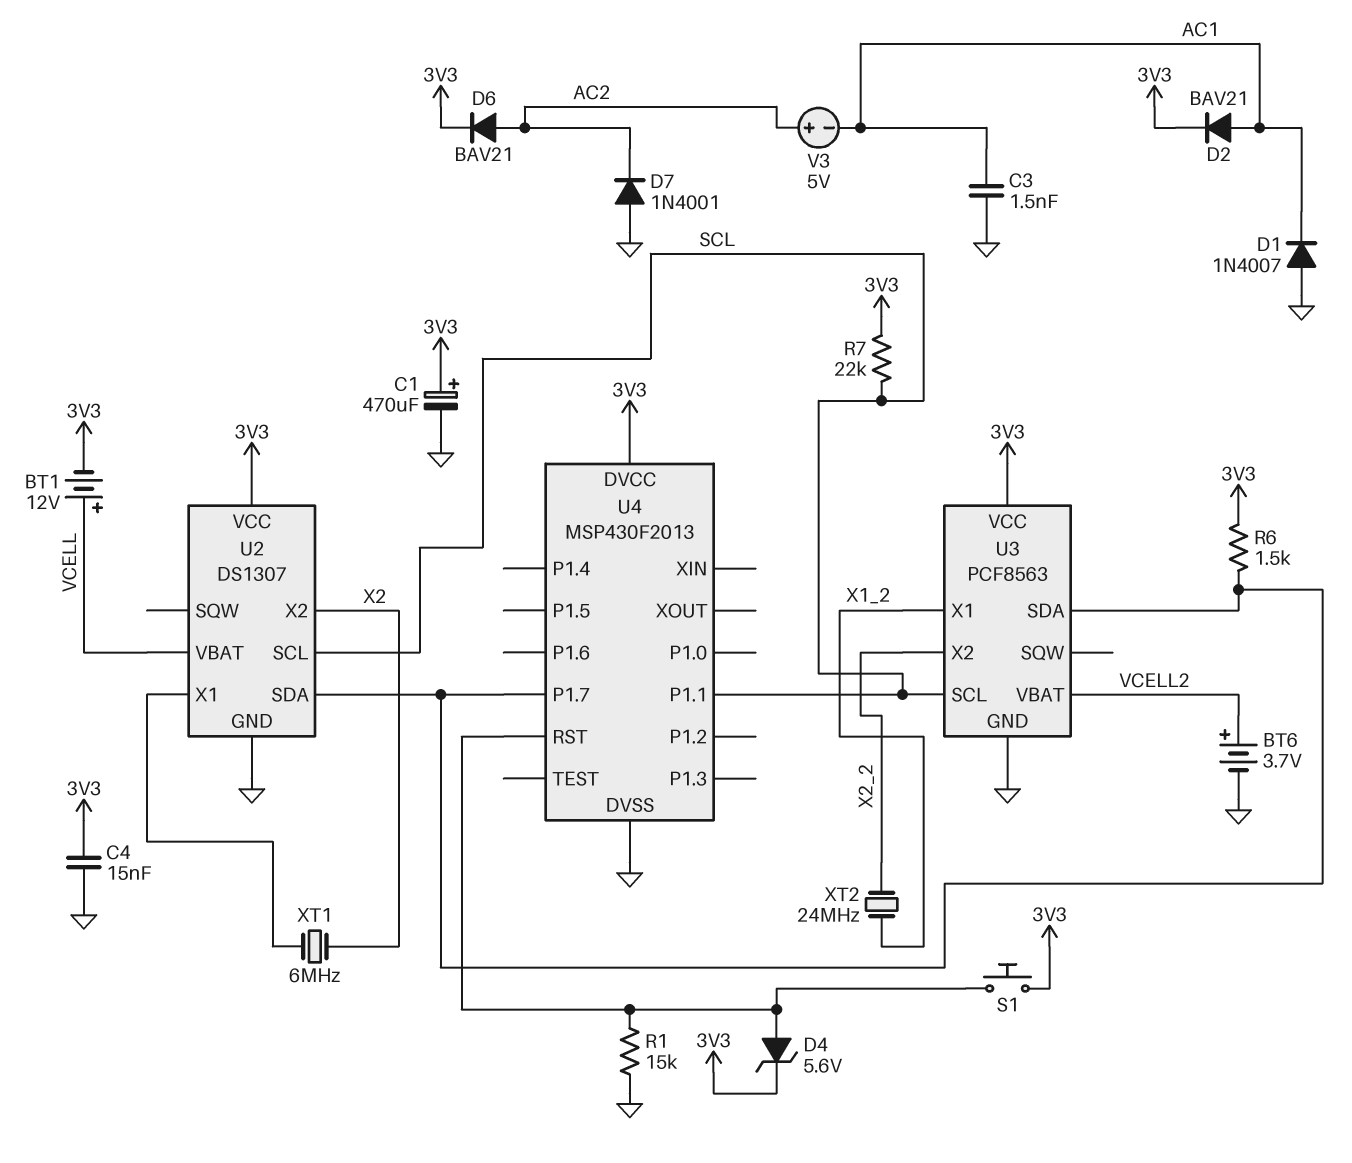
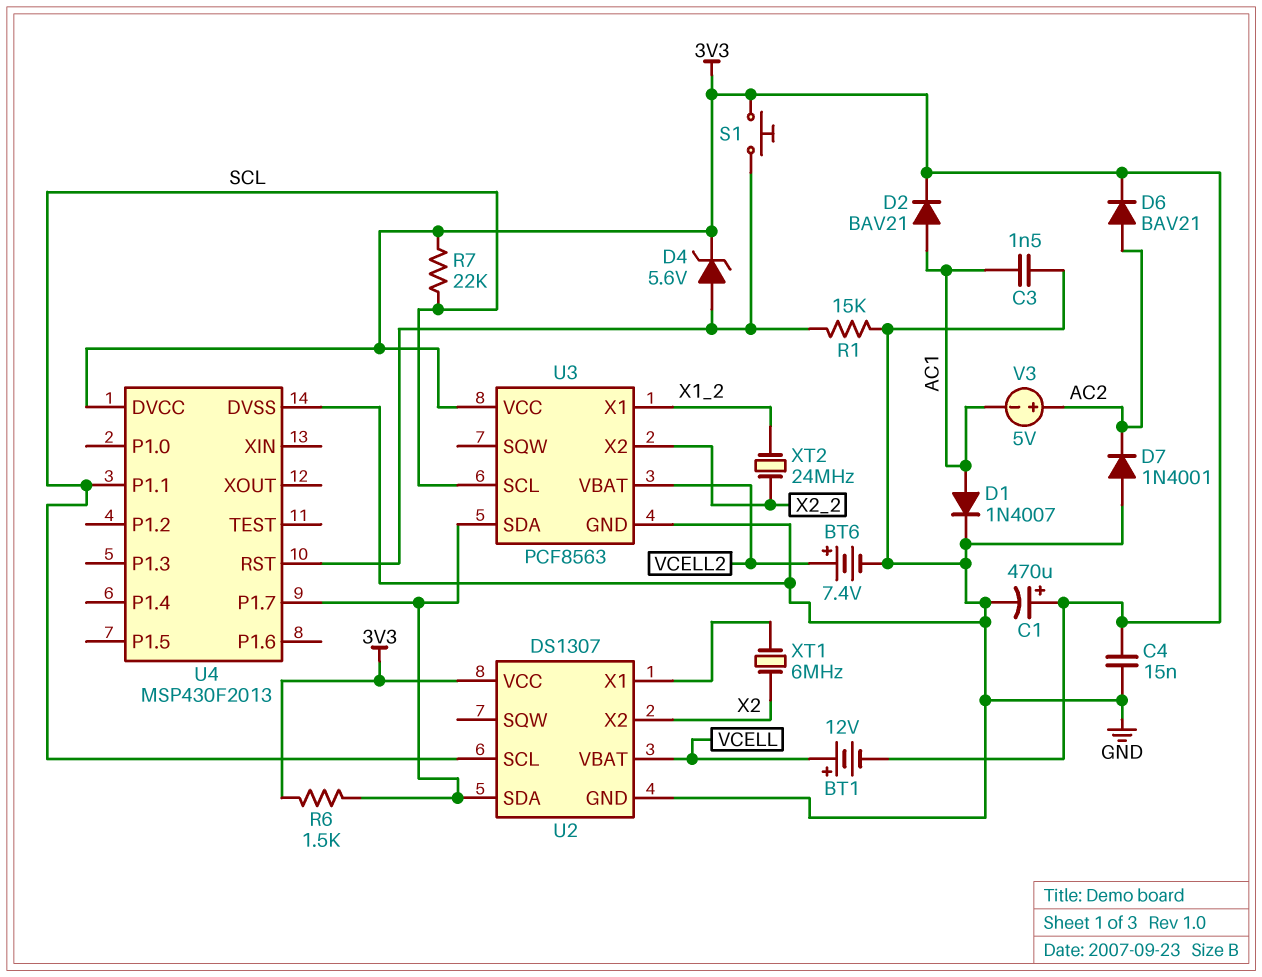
BT6: 3.7V (plus VCELL2, minus GND) -> 7.4V (plus VCELL2, minus GND)
D1: diode 1N4007 (A GND, K AC1) -> diode 1N4007 (A AC1, K GND)

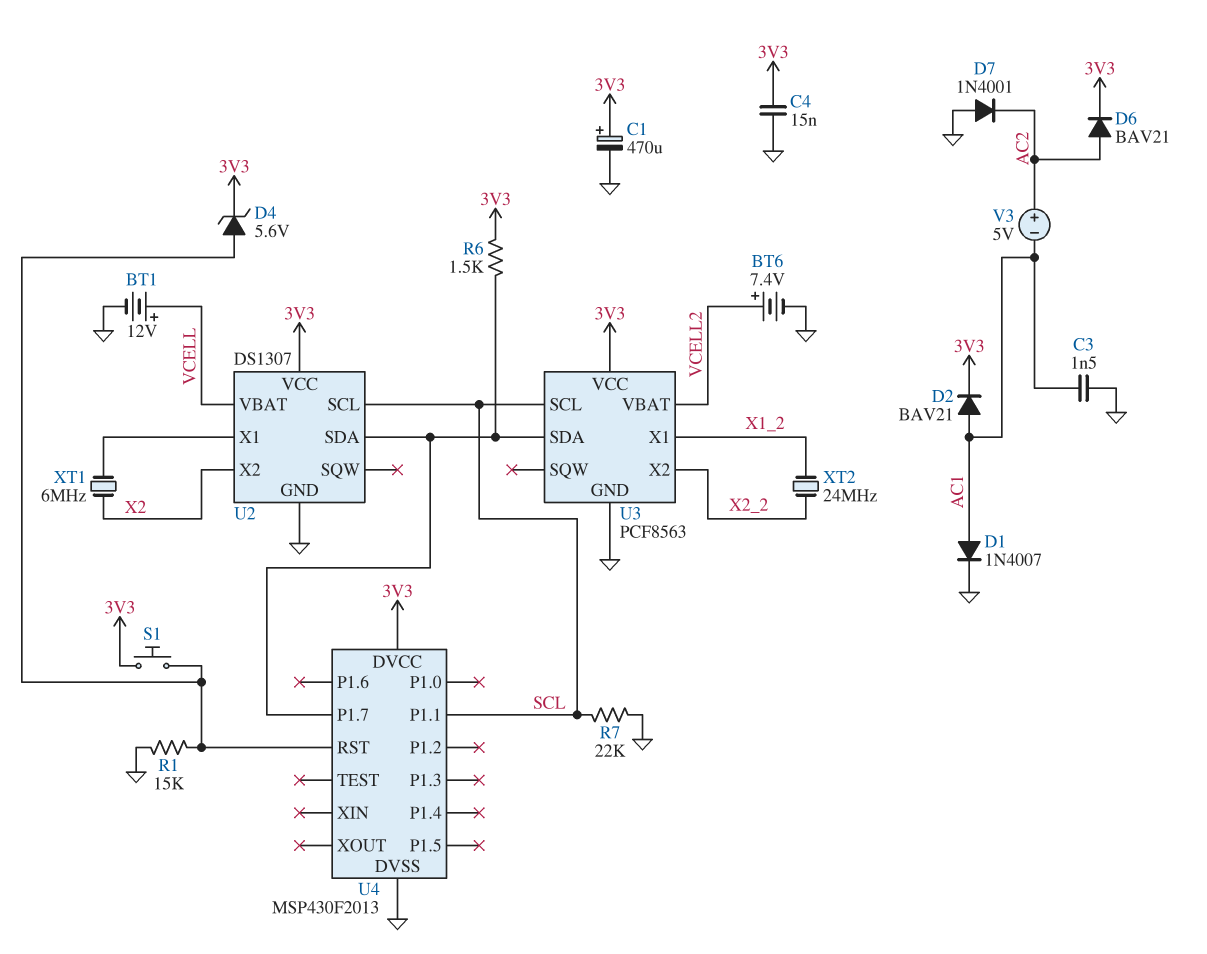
BT1: 12V (plus VCELL, minus 3V3) -> 12V (plus VCELL, minus GND)
R7: 22k (3V3, SCL) -> 22k (GND, SCL)

